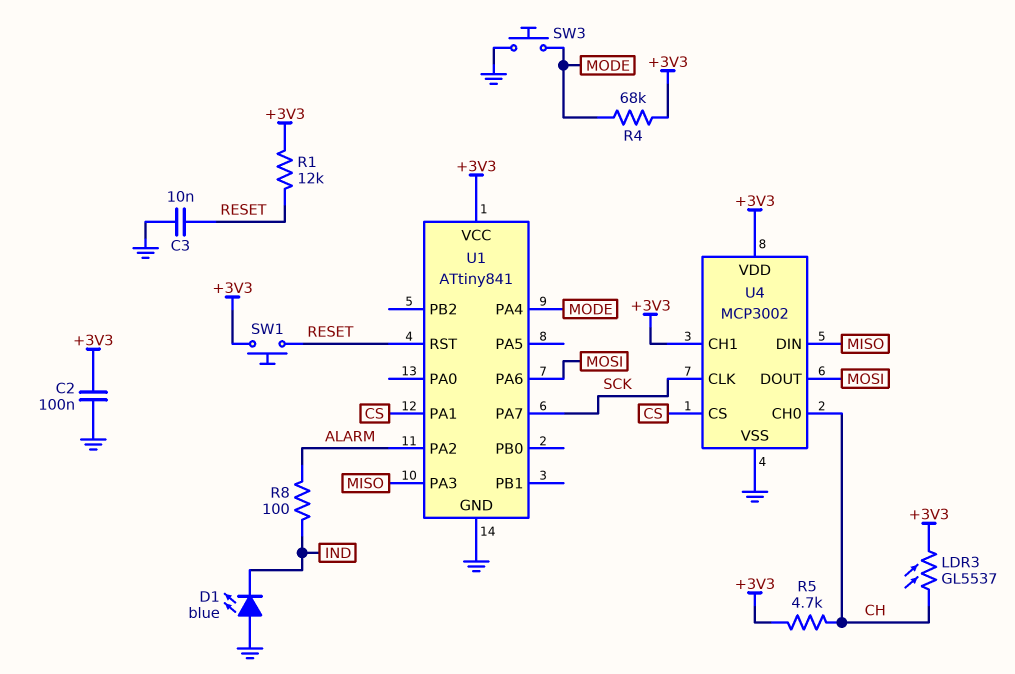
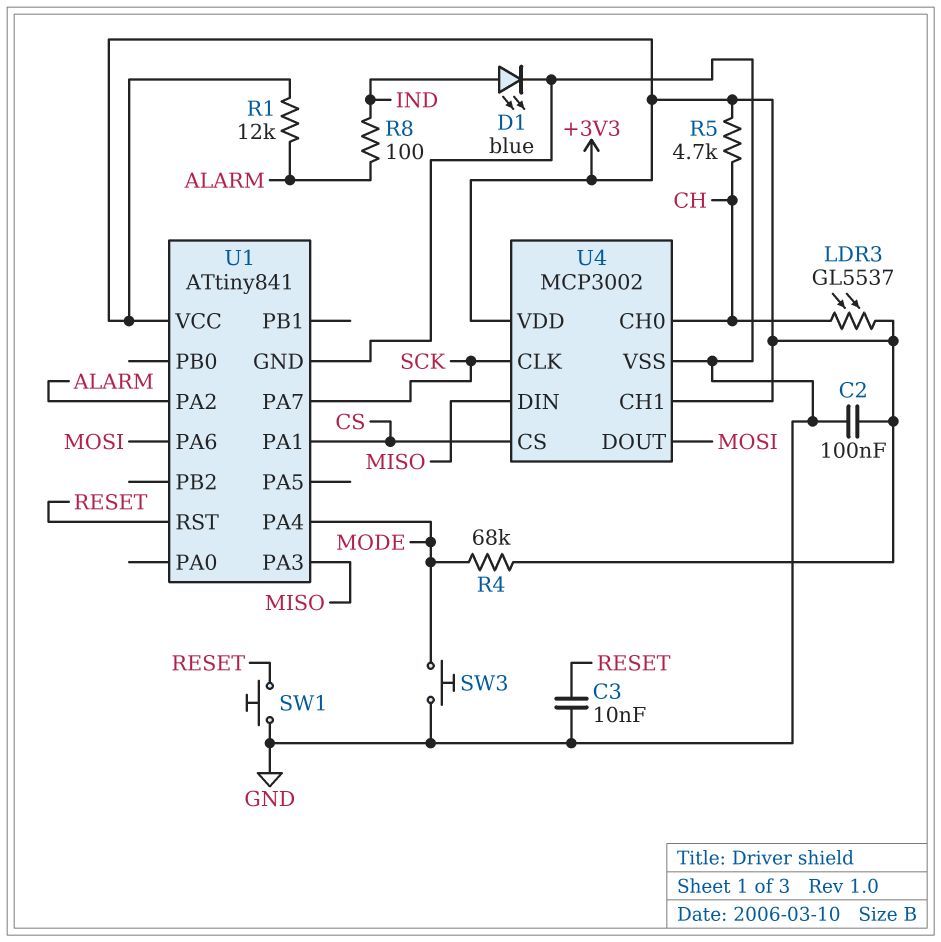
D1: LED blue (A GND, K IND) -> LED blue (A IND, K GND)
R1: 12k (+3V3, RESET) -> 12k (+3V3, ALARM)
SW1: button (+3V3, RESET) -> button (GND, RESET)

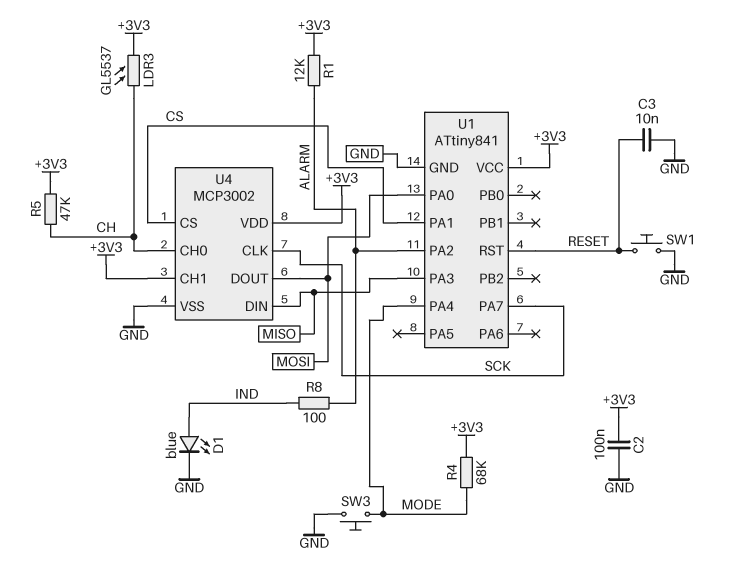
R5: 4.7k (+3V3, CH) -> 47k (+3V3, CH)
U1 pin PA0: none -> MOSI
U1 pin PA6: MOSI -> none

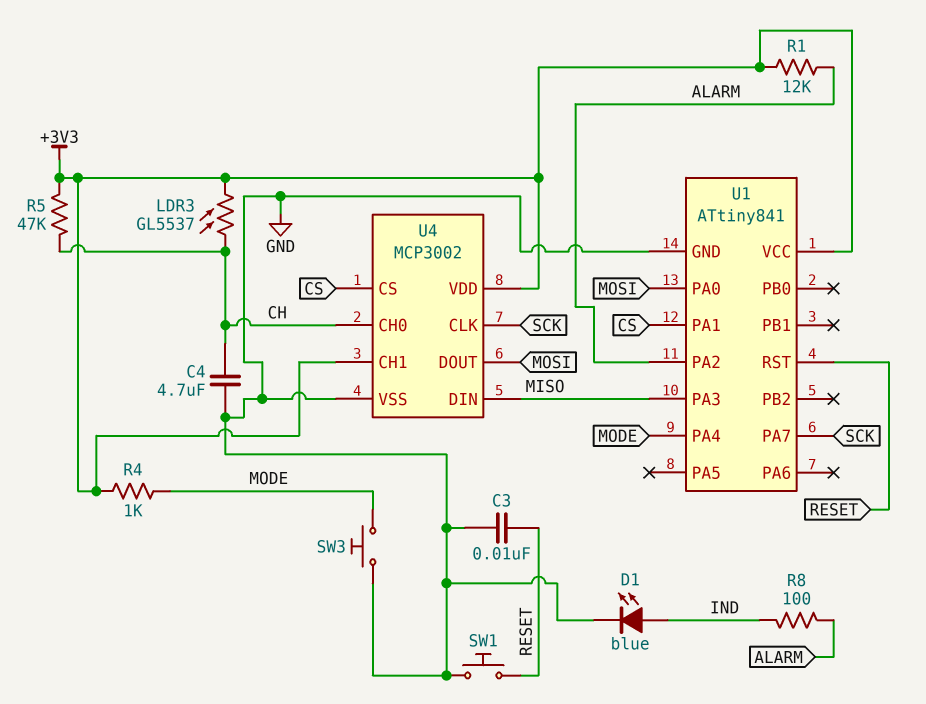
C2: 100nF (+3V3, GND) -> none
C4: none -> 4.7uF (CH, GND)
R4: 68k (+3V3, MODE) -> 1k (+3V3, MODE)

